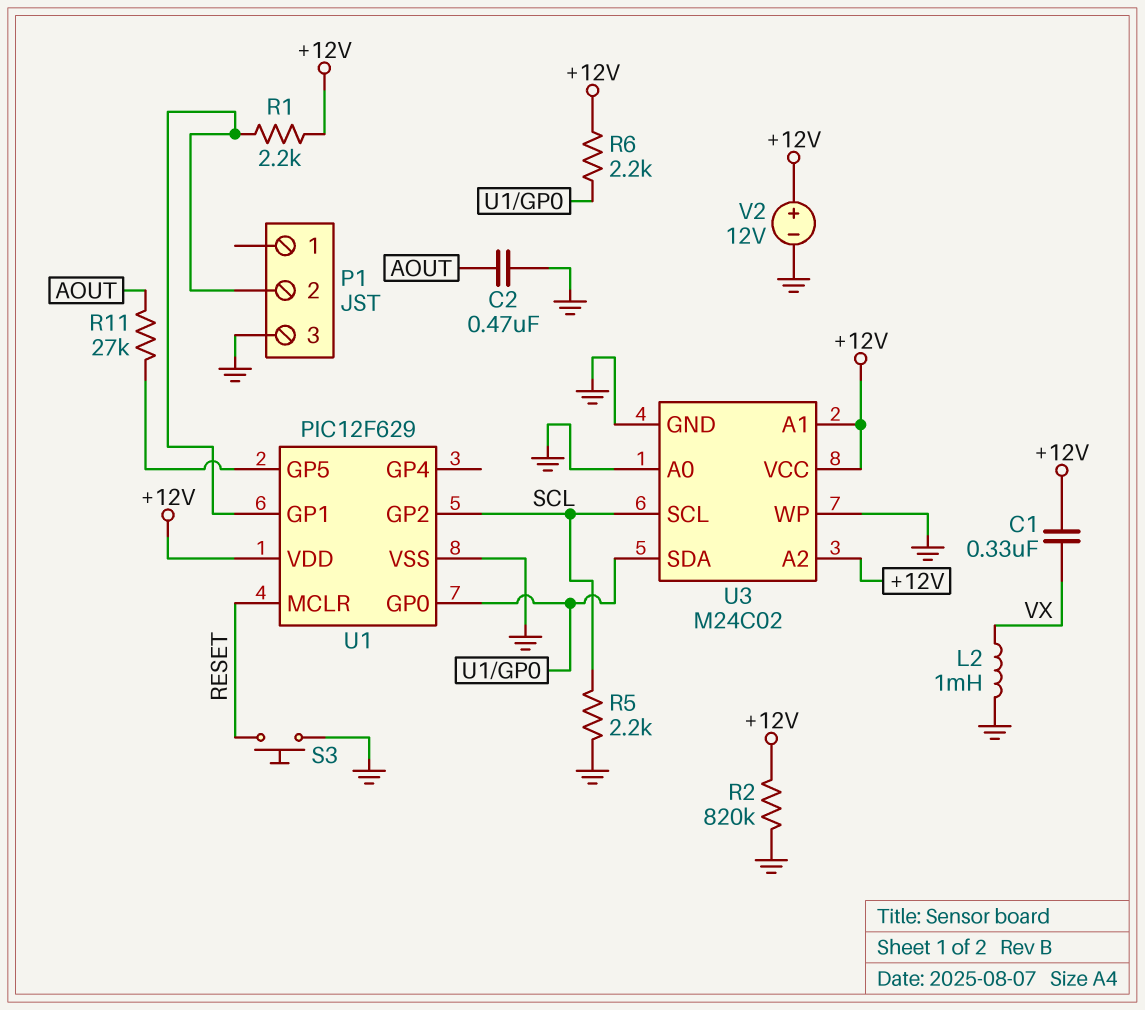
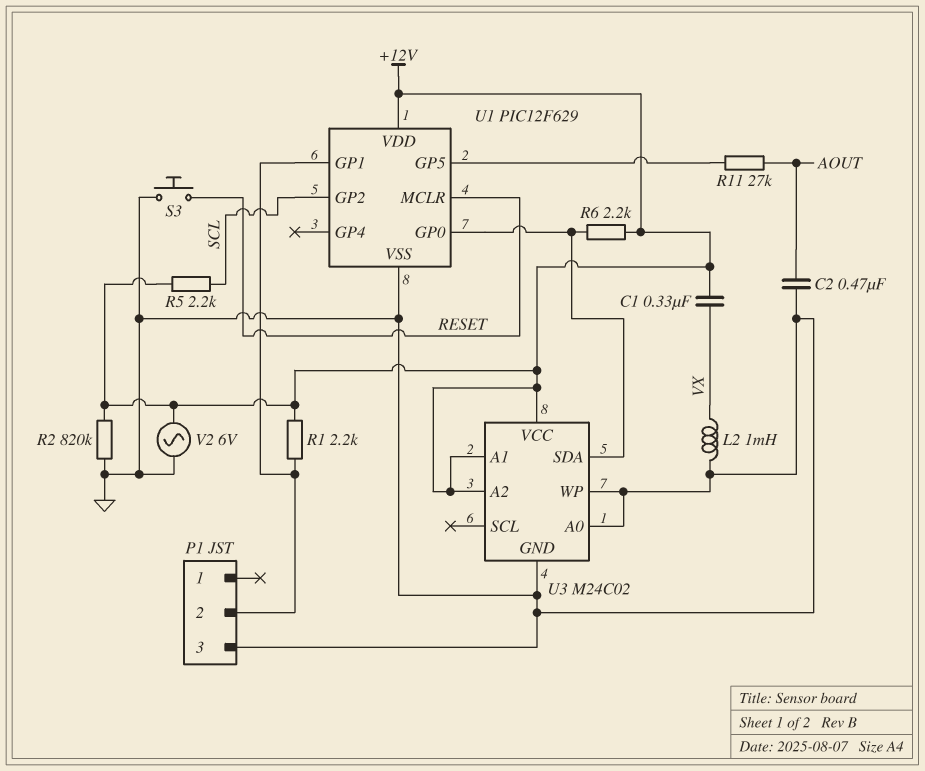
R5: 2.2k (GND, SCL) -> 2.2k (+12V, SCL)
U3 pin SCL: SCL -> none
V2: 12V (plus +12V, minus GND) -> AC 6V (+12V, GND)

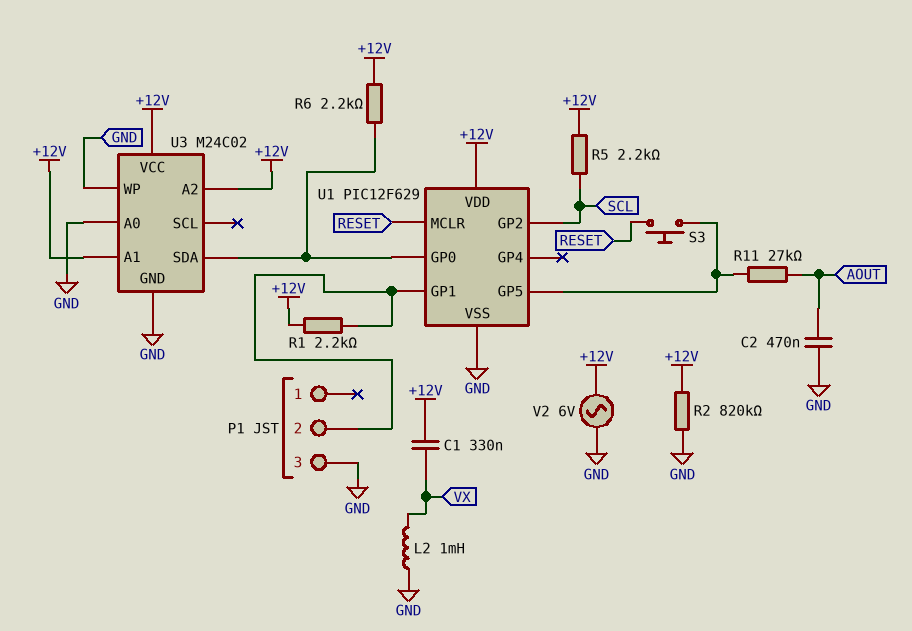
S3: button (GND, RESET) -> button (RESET, U1/GP5)

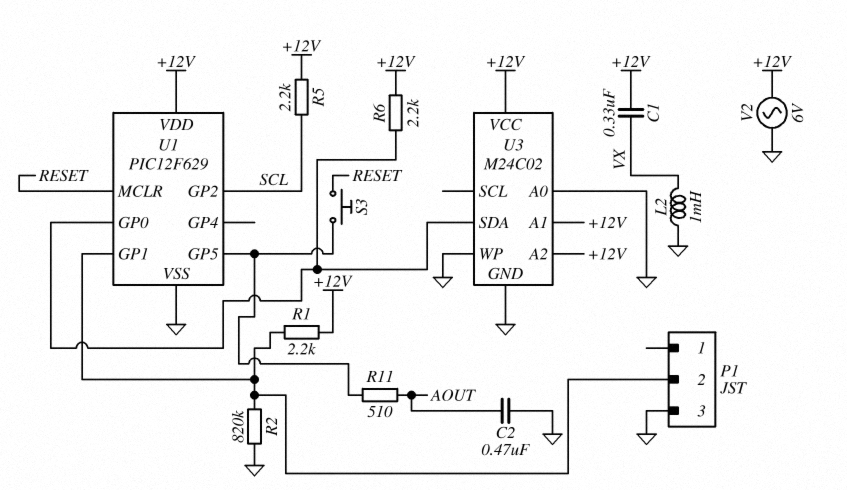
R2: 820k (+12V, GND) -> 820k (GND, P1/2)
R11: 27k (AOUT, U1/GP5) -> 510 (AOUT, U1/GP5)

